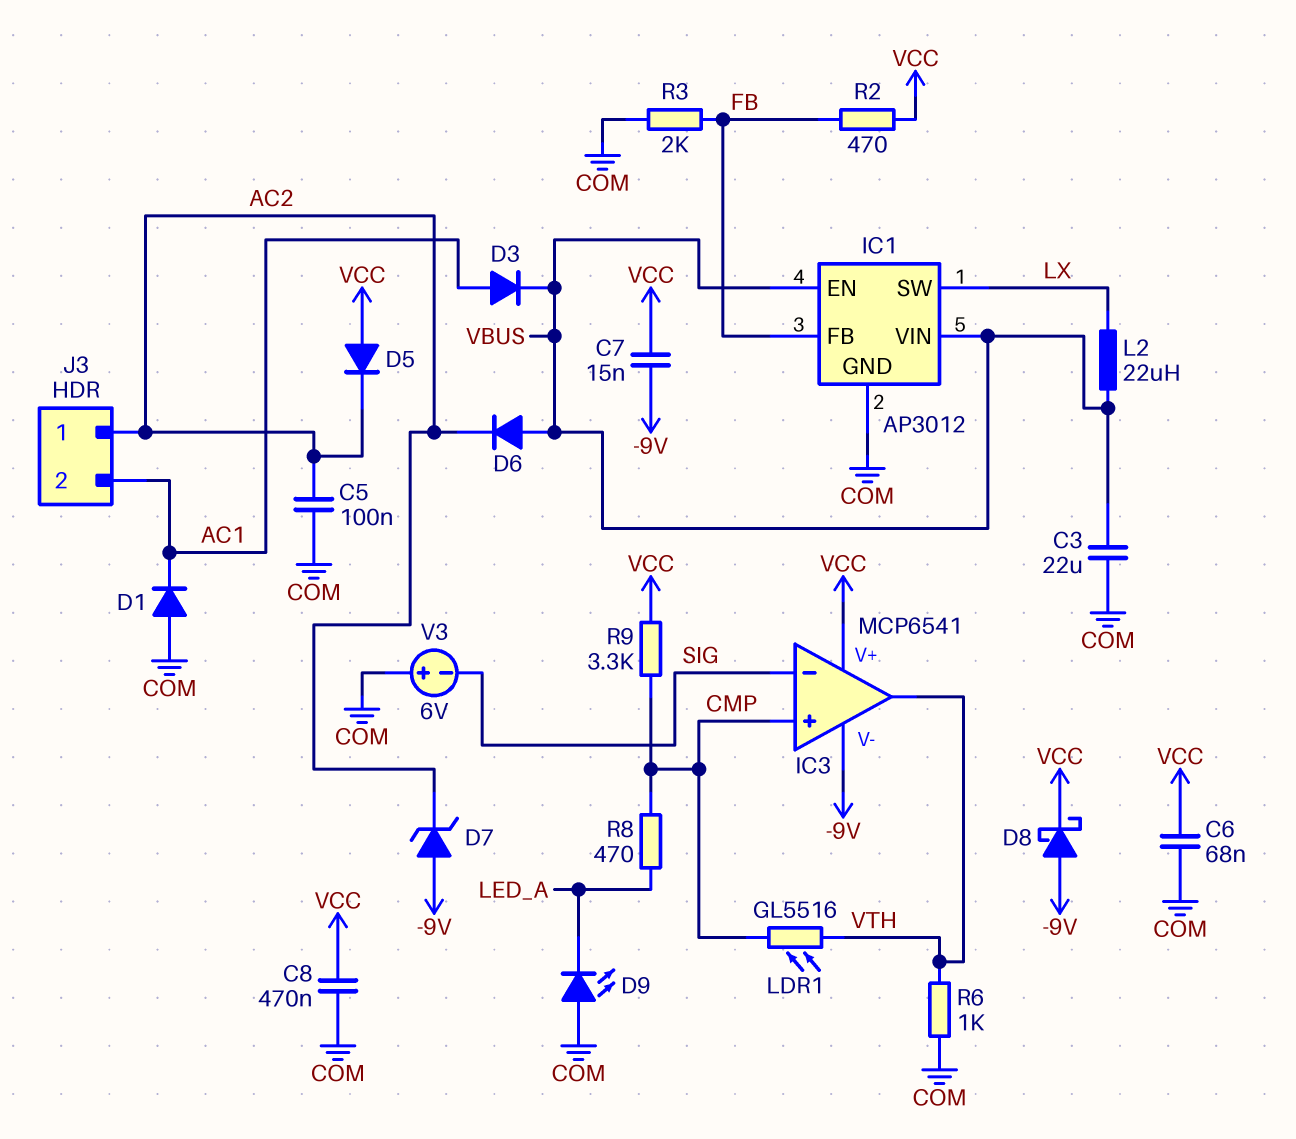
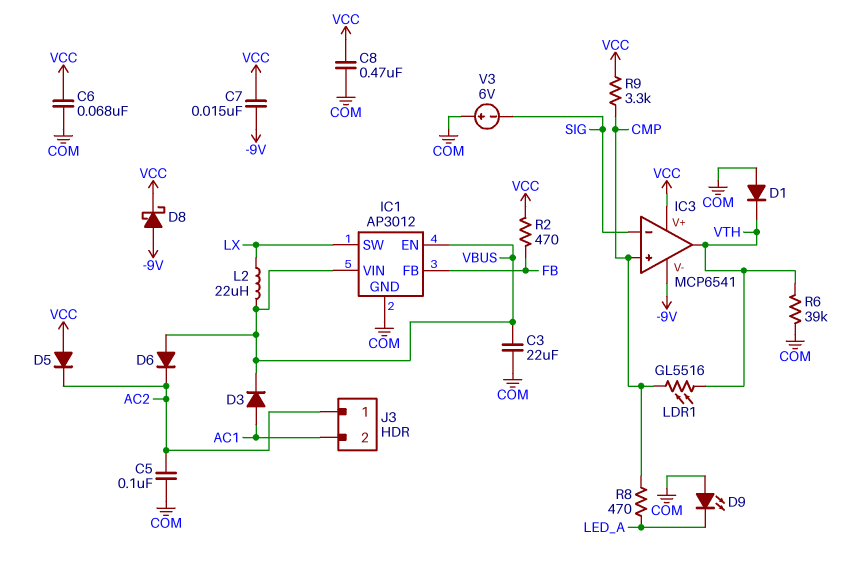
D1: diode (A COM, K AC1) -> diode (A COM, K VTH)
D7: zener (A -9V, K AC2) -> none
R3: 2k (COM, FB) -> none
R6: 1k (COM, VTH) -> 39k (COM, VTH)

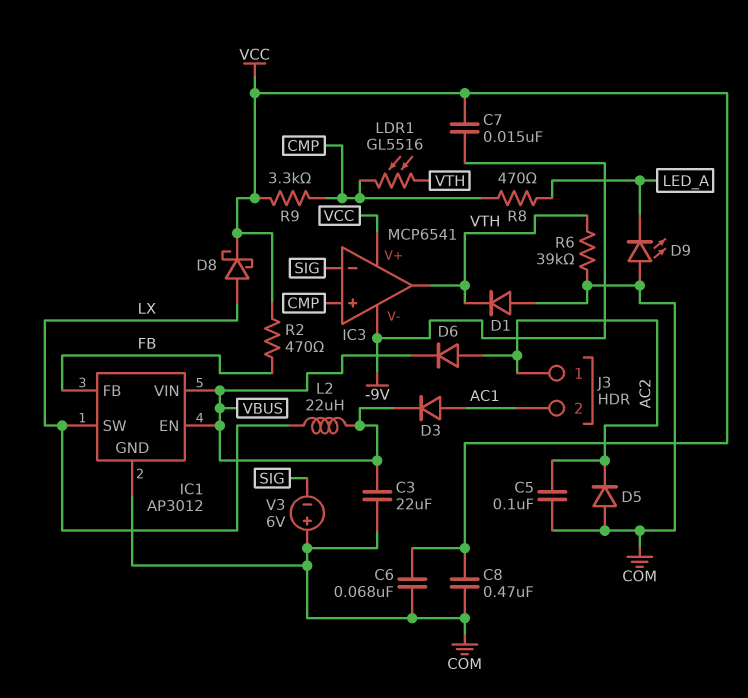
D5: diode (A VCC, K AC2) -> diode (A COM, K AC2)
D6: diode (A VBUS, K AC2) -> diode (A AC2, K VBUS)
D8: schottky (A -9V, K VCC) -> schottky (A LX, K VCC)

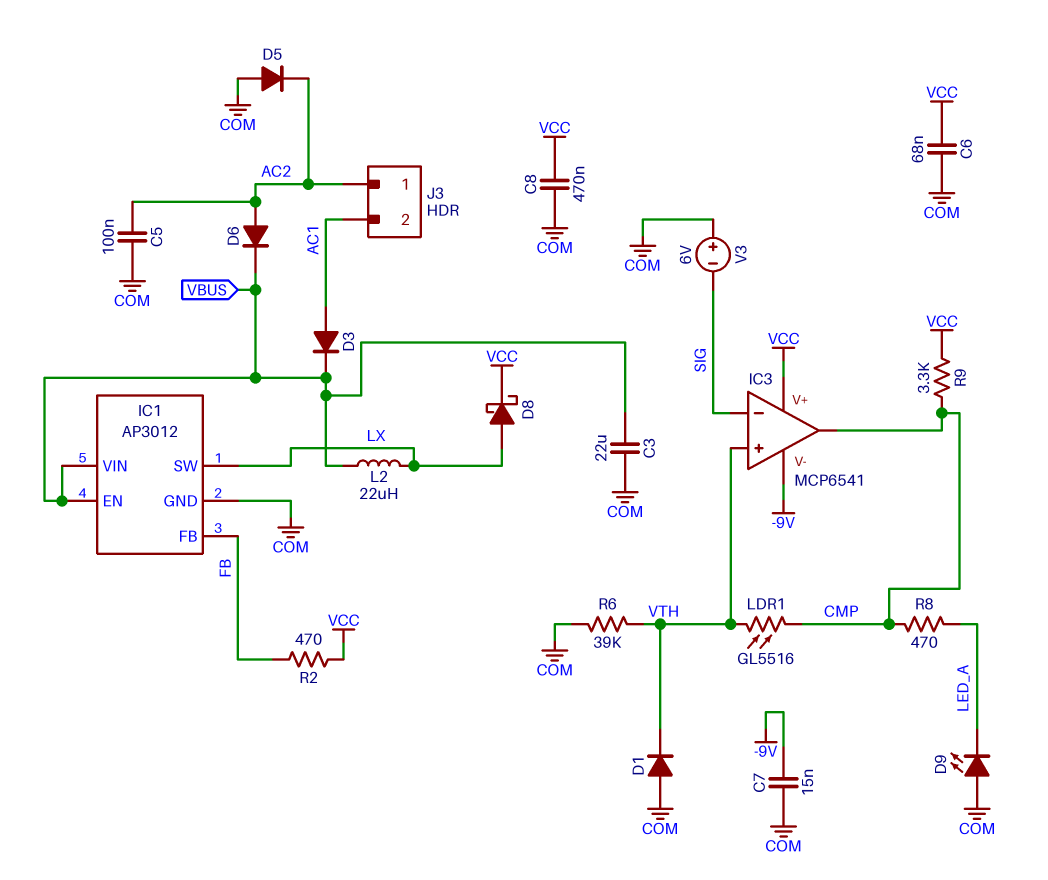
C7: 15nF (-9V, VCC) -> 15nF (-9V, COM)
IC3 pin in+: CMP -> VTH
IC3 pin out: VTH -> CMP

